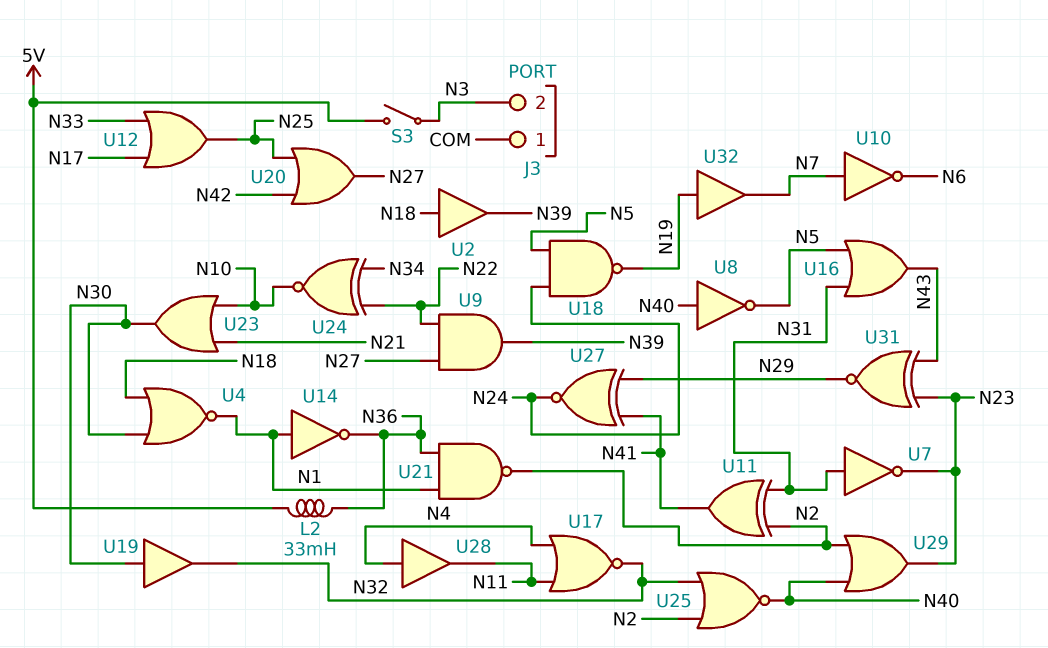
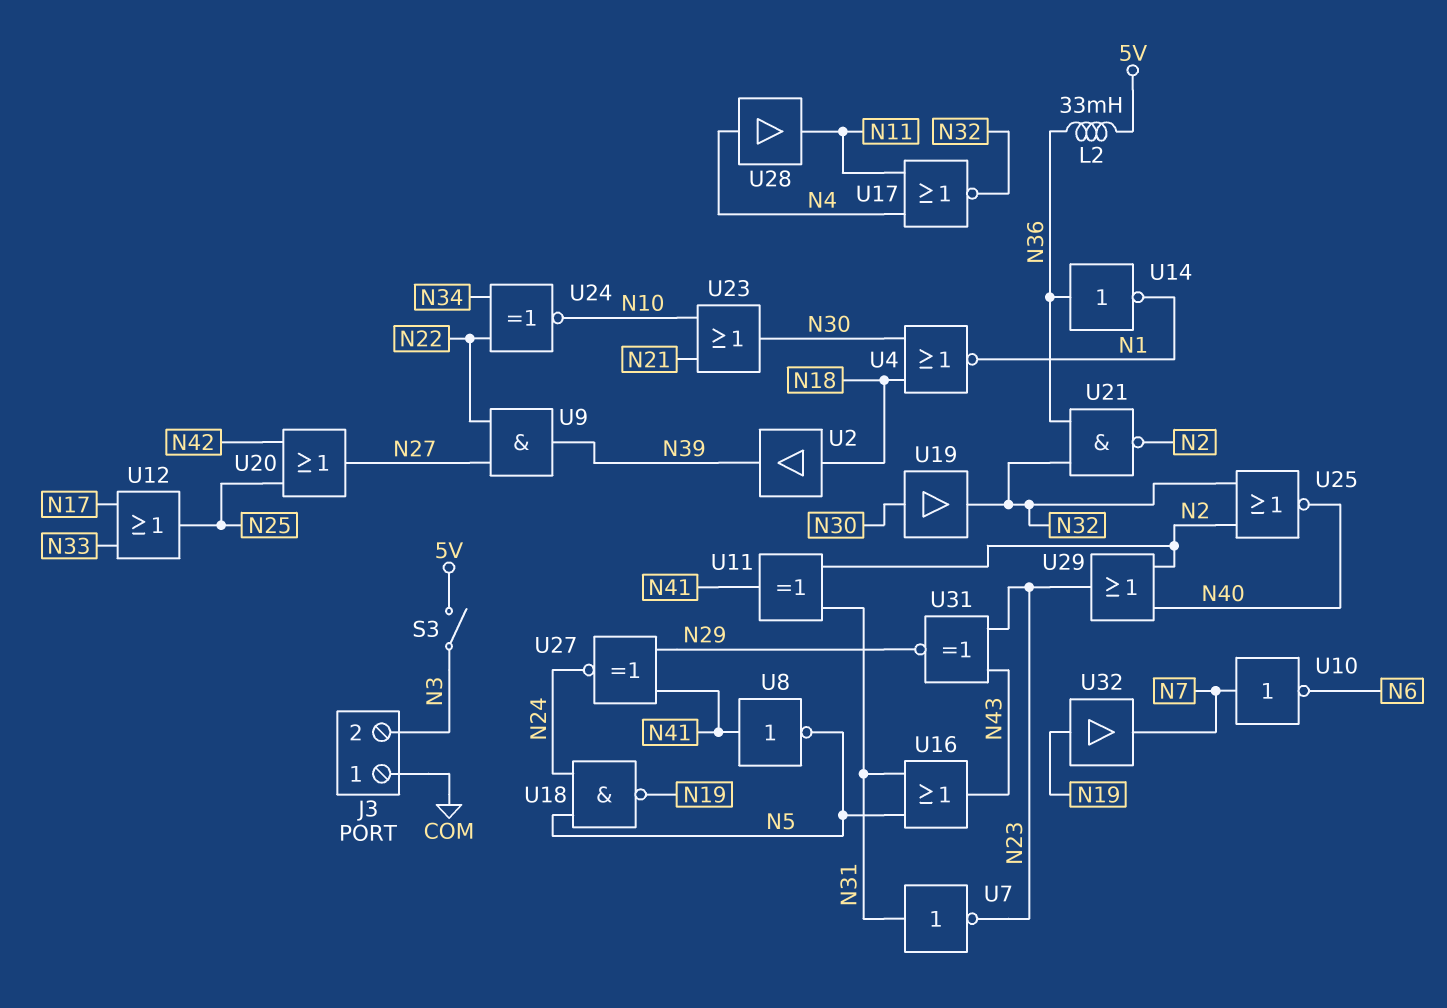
U8: NOT (in N40, out N5) -> NOT (in N41, out N5)
U14: NOT (in N1, out N36) -> NOT (in N36, out N1)
U21: NAND (in N1, in N36, out N2) -> NAND (in N32, in N36, out N2)

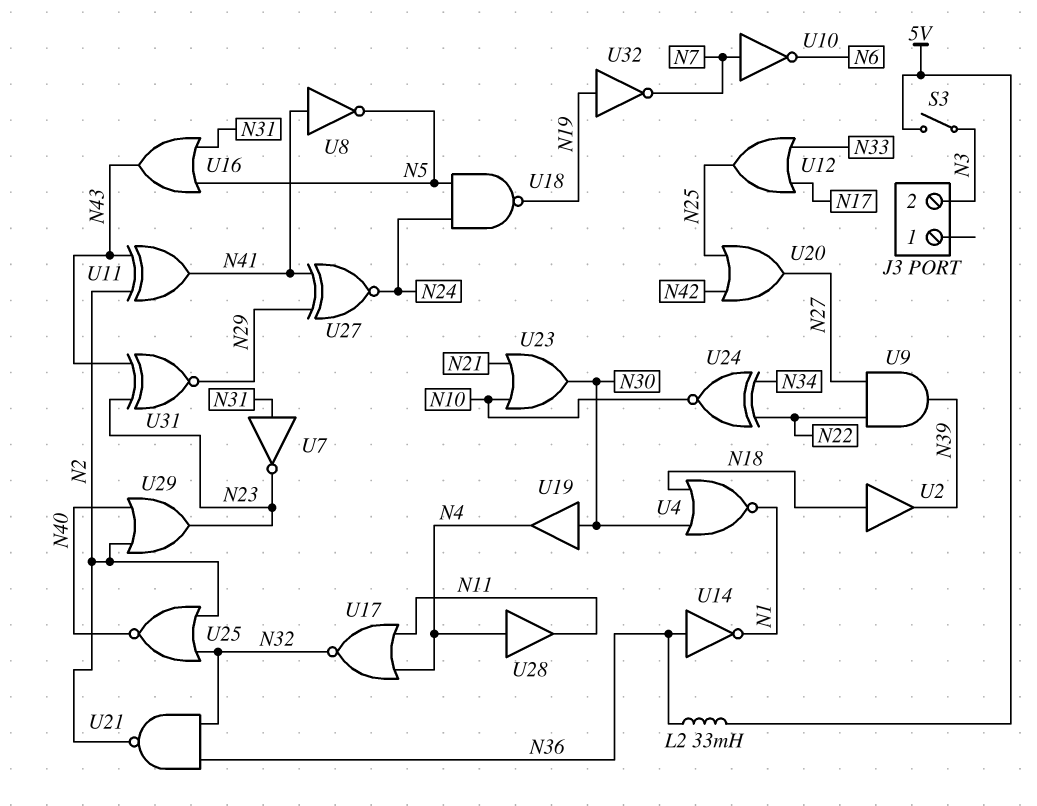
J3 pin 1: COM -> none
U11: XOR (in N2, in N31, out N41) -> XOR (in N2, in N43, out N41)
U19: buffer (in N30, out N32) -> buffer (in N30, out N4)
U32: buffer (in N19, out N7) -> NOT (in N19, out N7)

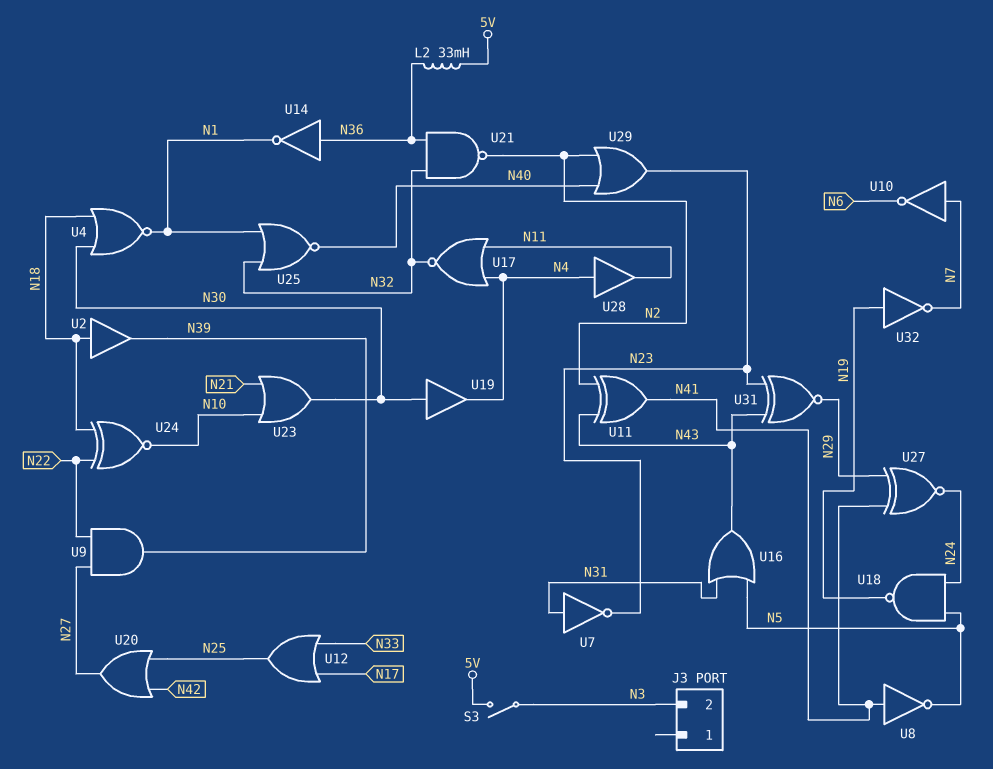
U24: XNOR (in N22, in N34, out N10) -> XNOR (in N18, in N22, out N10)
U25: NOR (in N2, in N32, out N40) -> NOR (in N1, in N32, out N40)

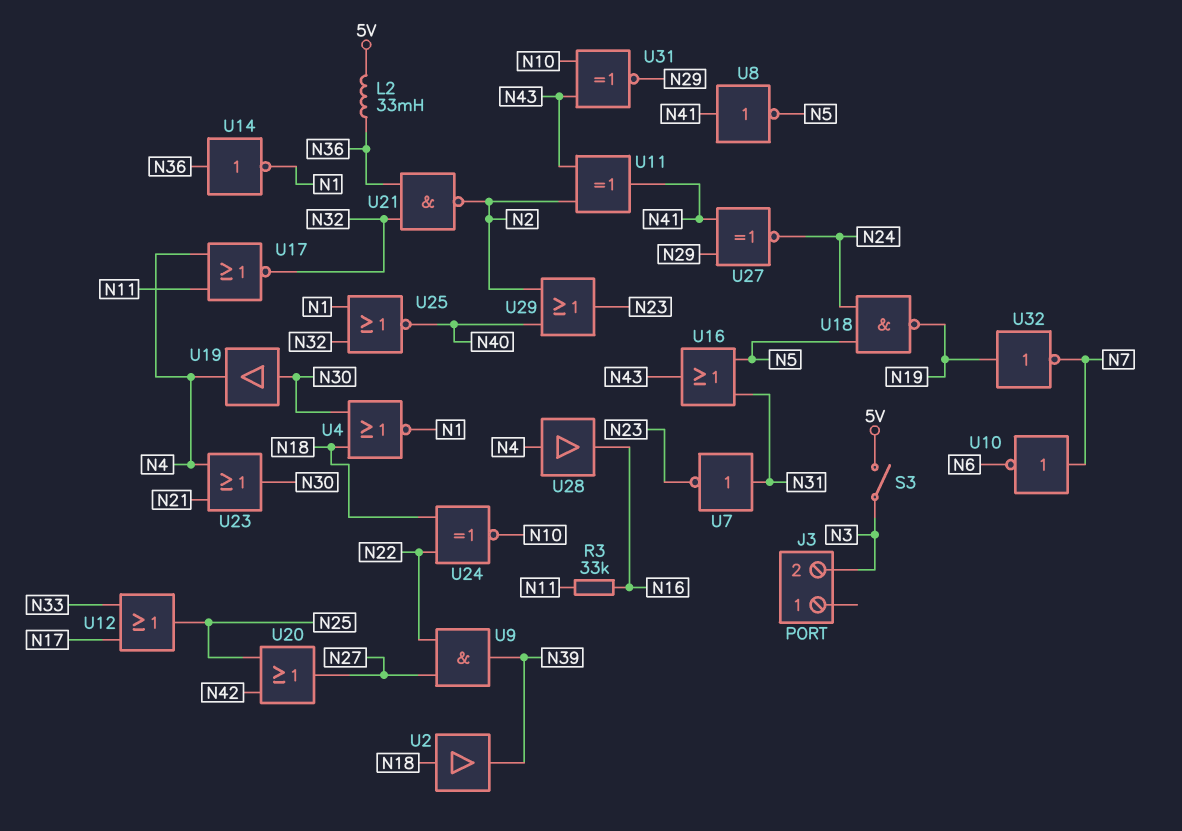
R3: none -> 33k (N11, N16)
U23: OR (in N10, in N21, out N30) -> OR (in N4, in N21, out N30)
U28: buffer (in N4, out N11) -> buffer (in N4, out N16)
U31: XNOR (in N23, in N43, out N29) -> XNOR (in N10, in N43, out N29)

